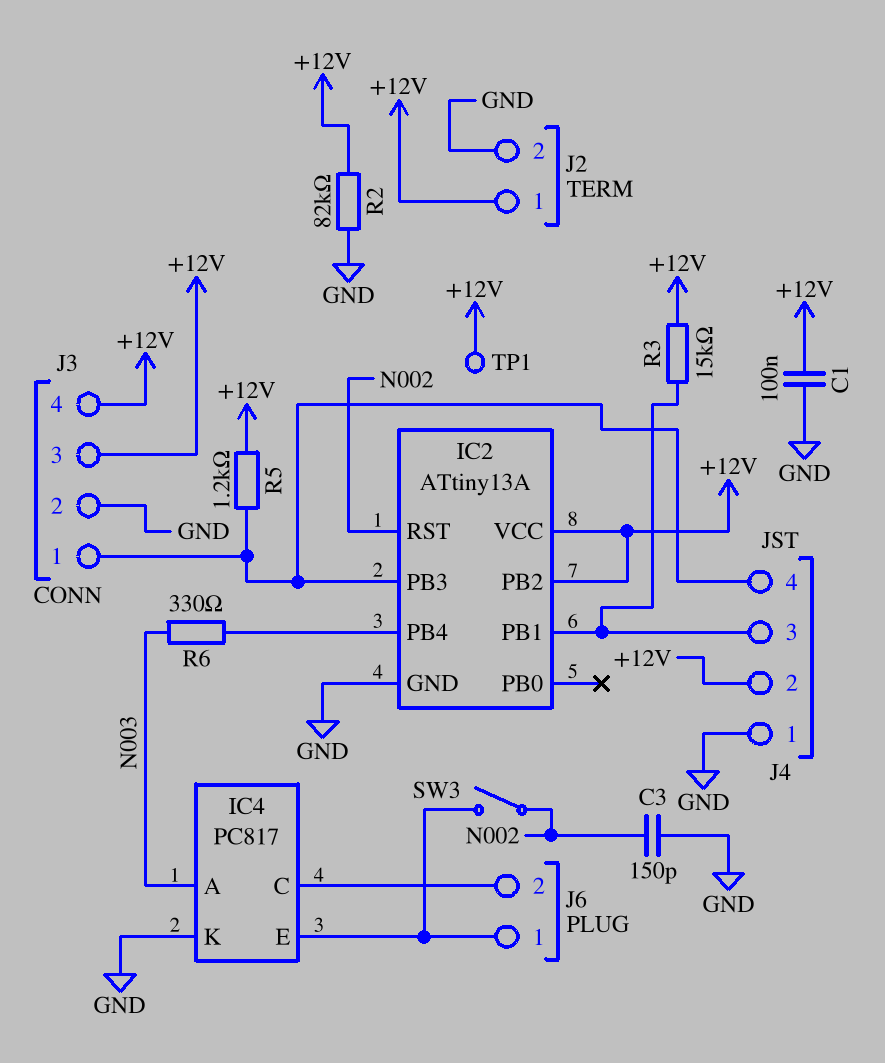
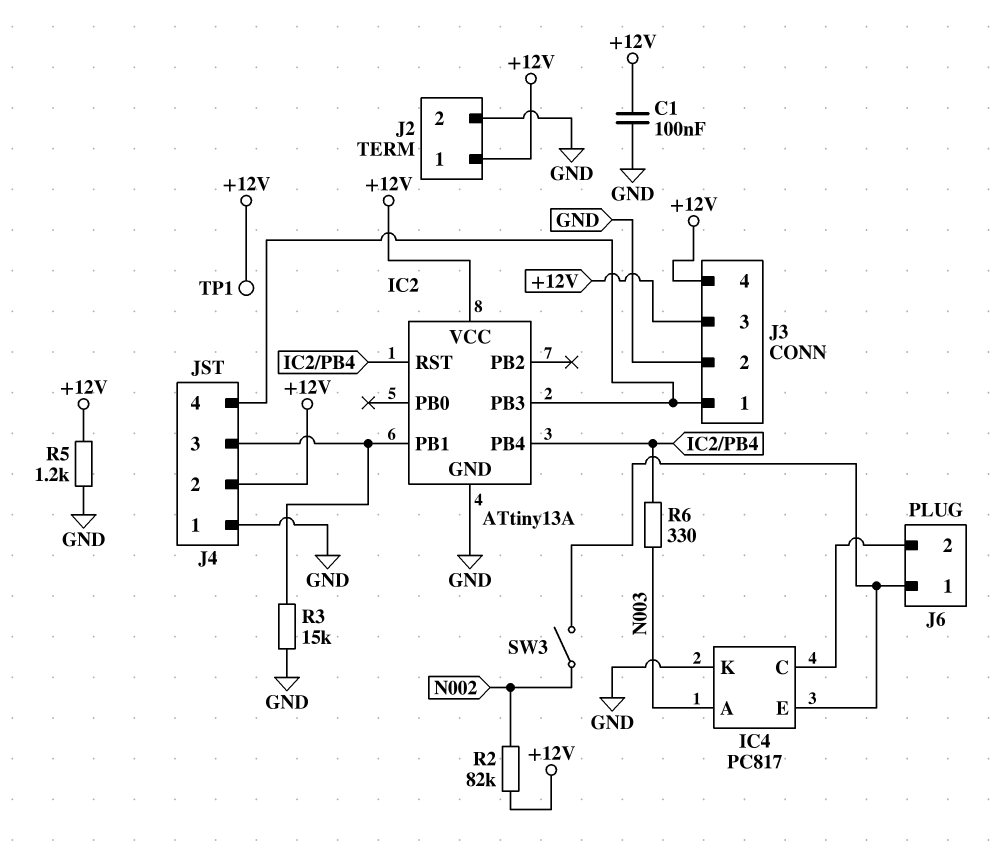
C3: 150pF (GND, N002) -> none
IC2 pin PB2: +12V -> none
IC2 pin RST: N002 -> IC2/PB4
R2: 82k (+12V, GND) -> 82k (+12V, N002)
R3: 15k (+12V, IC2/PB1) -> 15k (GND, IC2/PB1)
R5: 1.2k (+12V, IC2/PB3) -> 1.2k (+12V, GND)

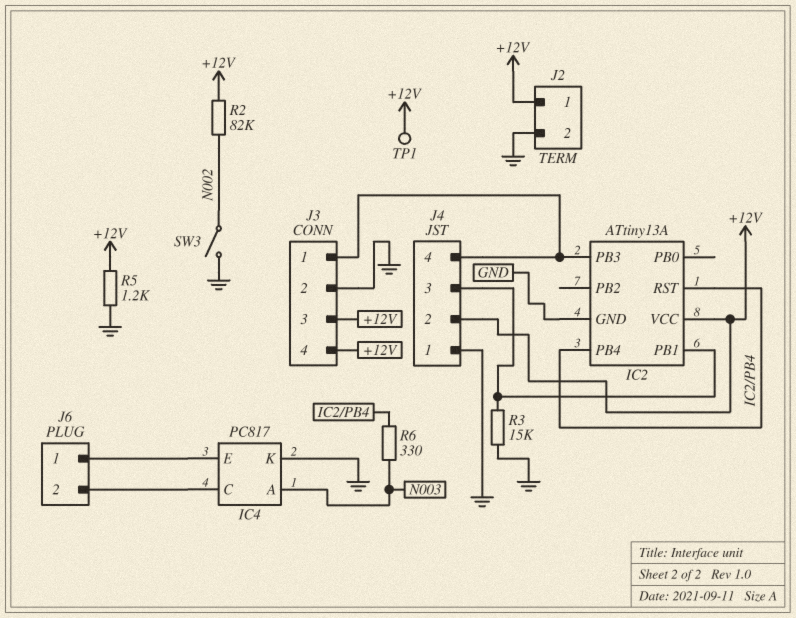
C1: 100nF (+12V, GND) -> none
SW3: switch (IC4/E, N002) -> switch (GND, N002)

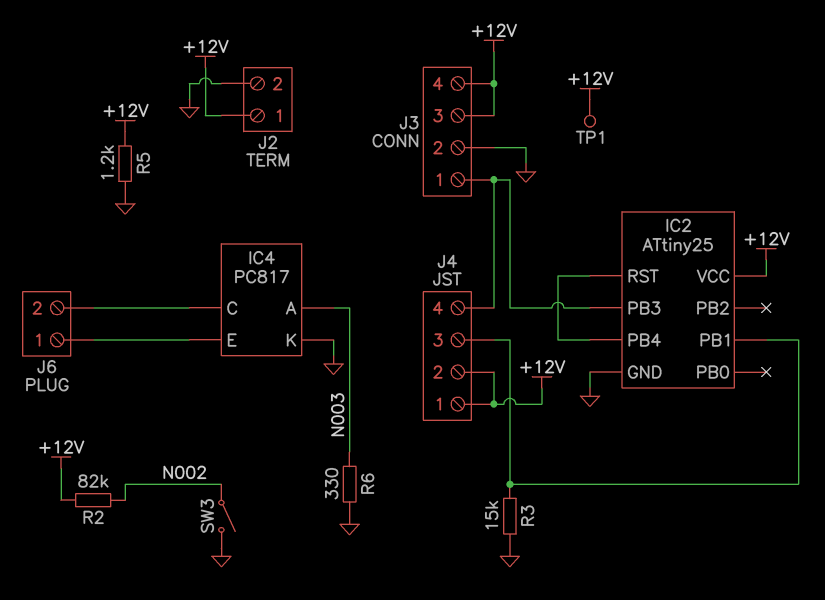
IC2: ATtiny13A -> ATtiny25
J4 pin 1: GND -> +12V
R6: 330 (IC2/PB4, N003) -> 330 (GND, N003)

